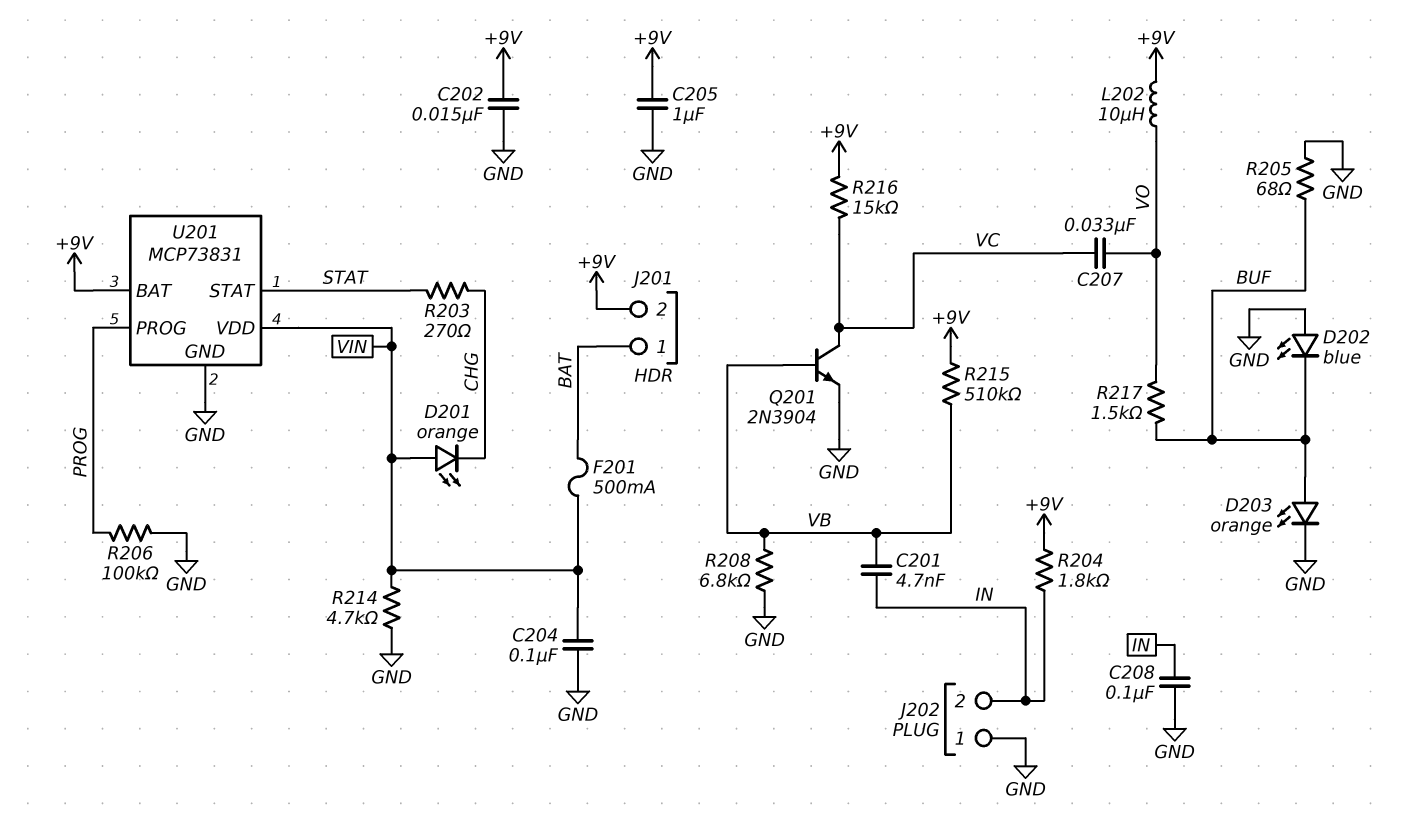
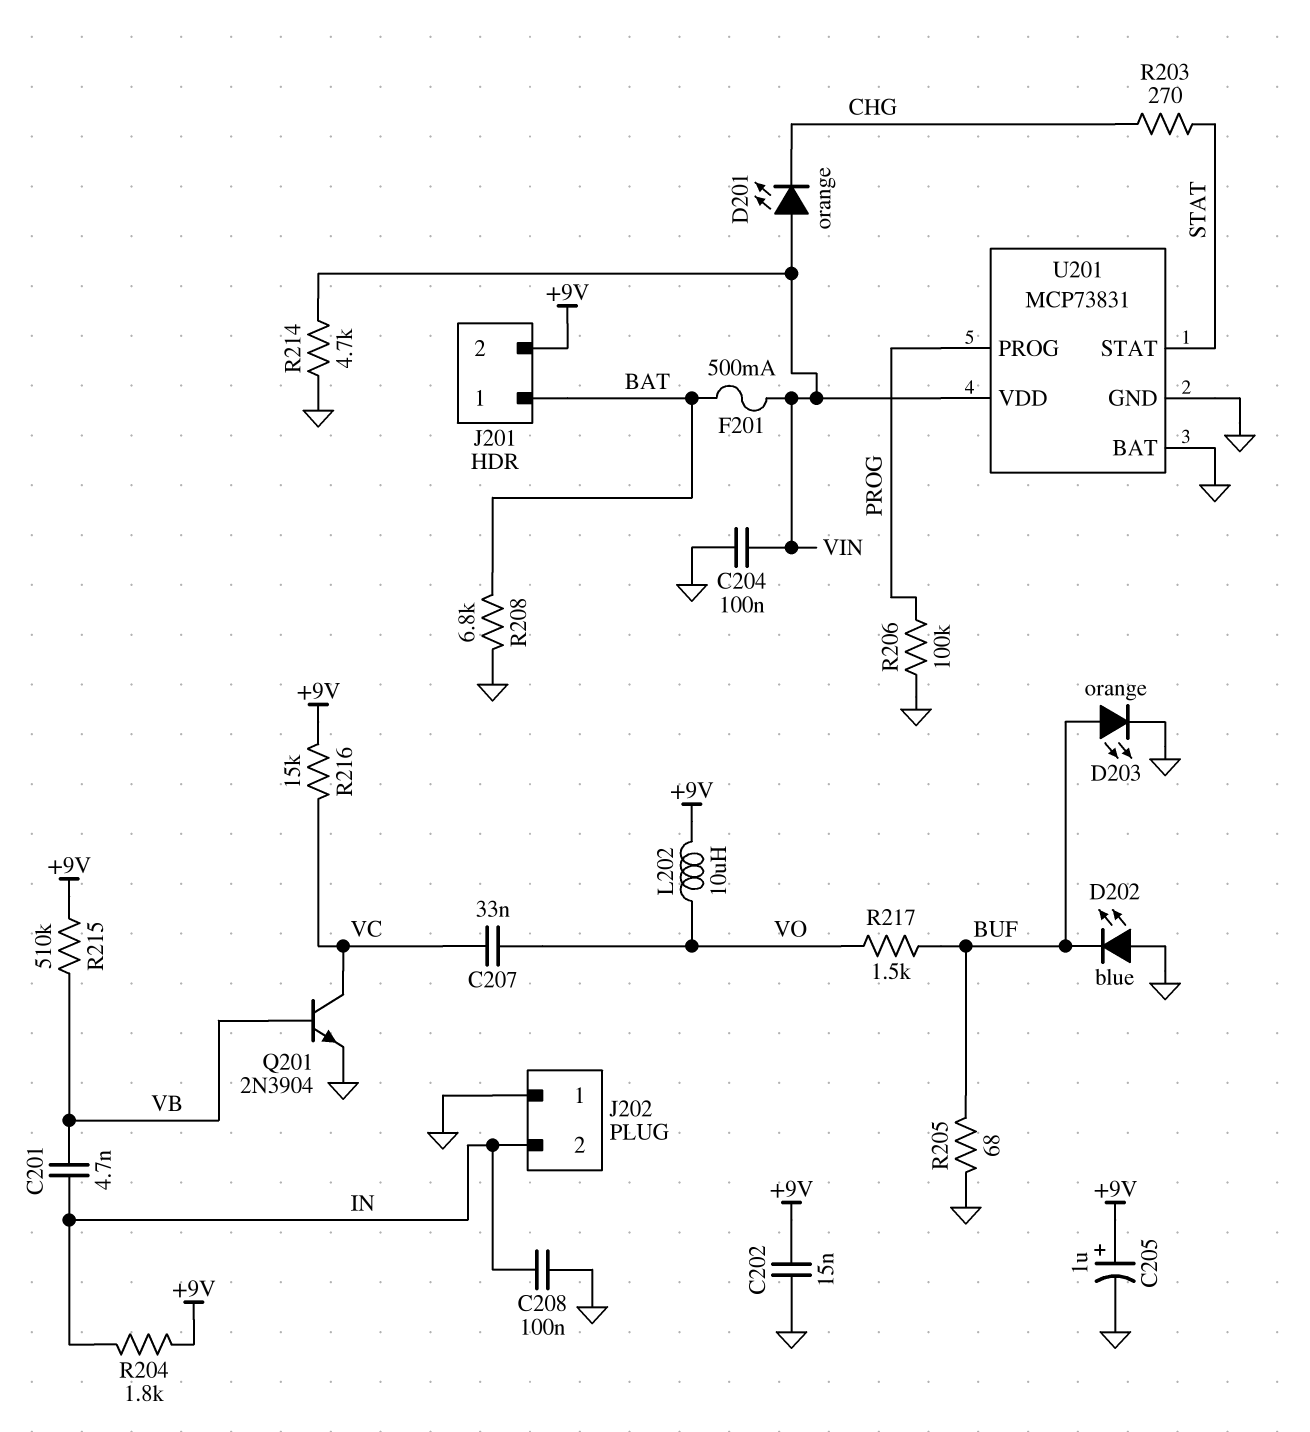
C205: 1uF (+9V, GND) -> 1uF (plus +9V, minus GND)
R208: 6.8k (GND, VB) -> 6.8k (BAT, GND)
U201 pin BAT: +9V -> GND

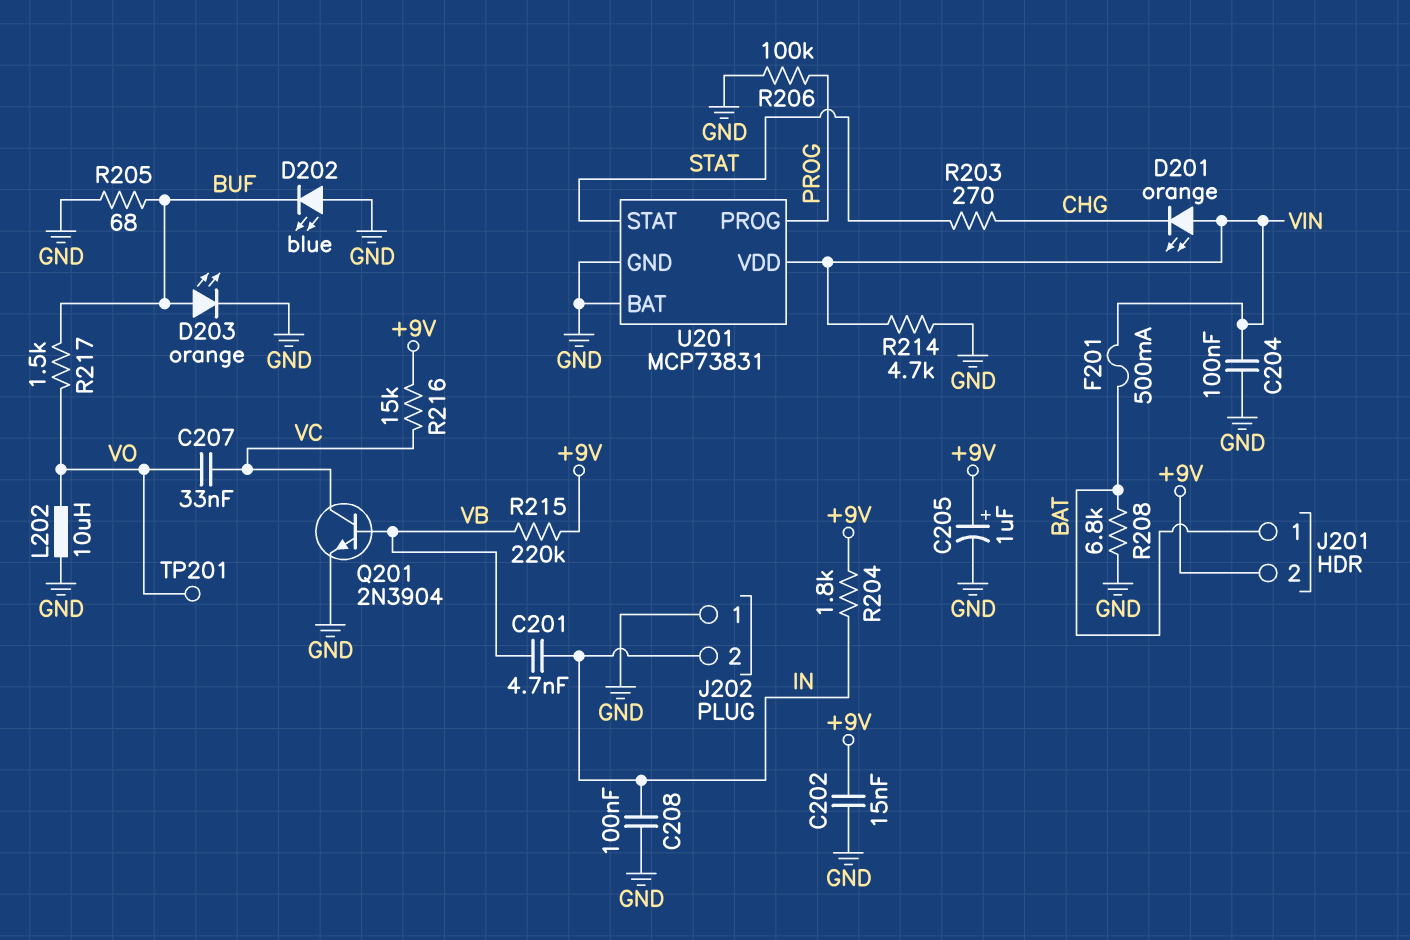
L202: 10uH (+9V, VO) -> 10uH (GND, VO)
R215: 510k (+9V, VB) -> 220k (+9V, VB)
TP201: none -> test point (VO)

